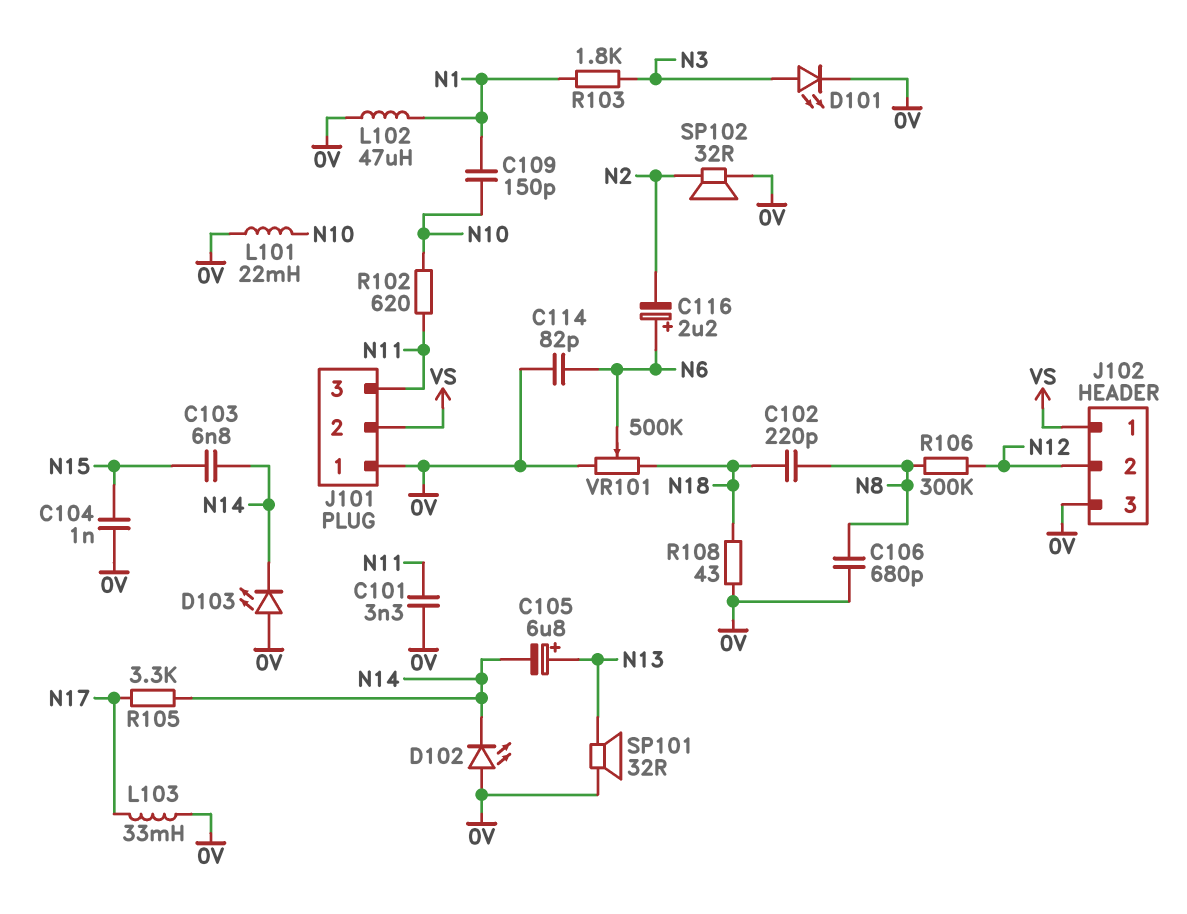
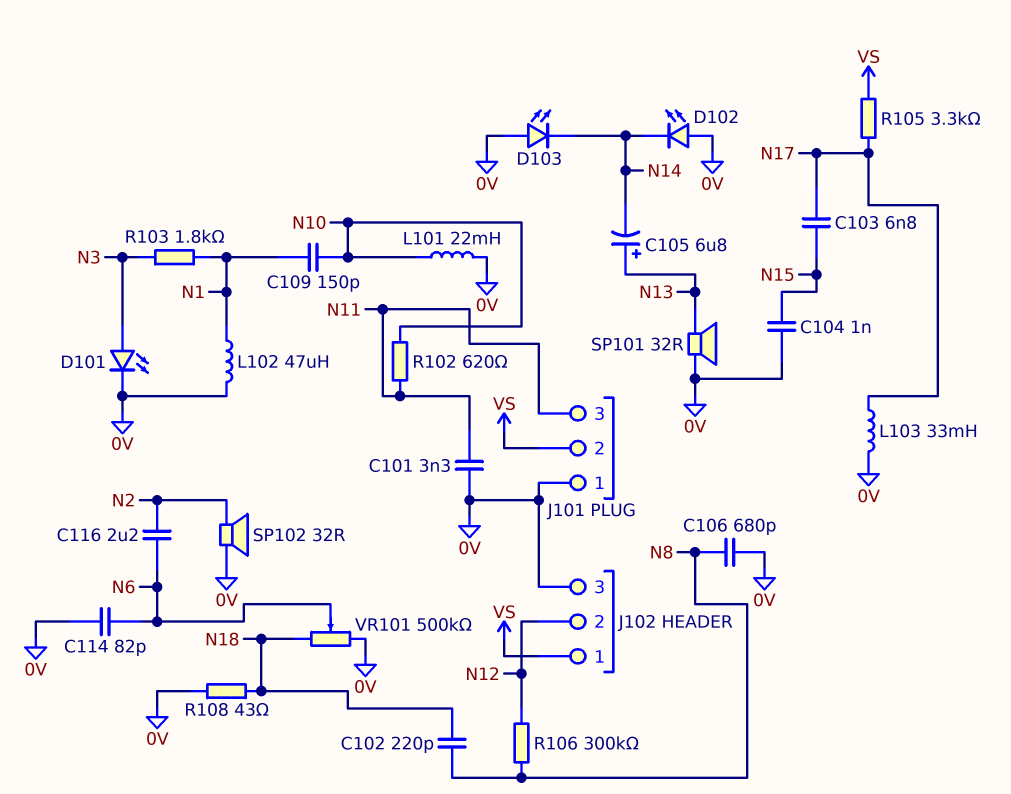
C103: 6.8nF (N14, N15) -> 6.8nF (N15, N17)
C116: 2.2uF (plus N6, minus N2) -> 2.2uF (N2, N6)
R105: 3.3k (N14, N17) -> 3.3k (N17, VS)

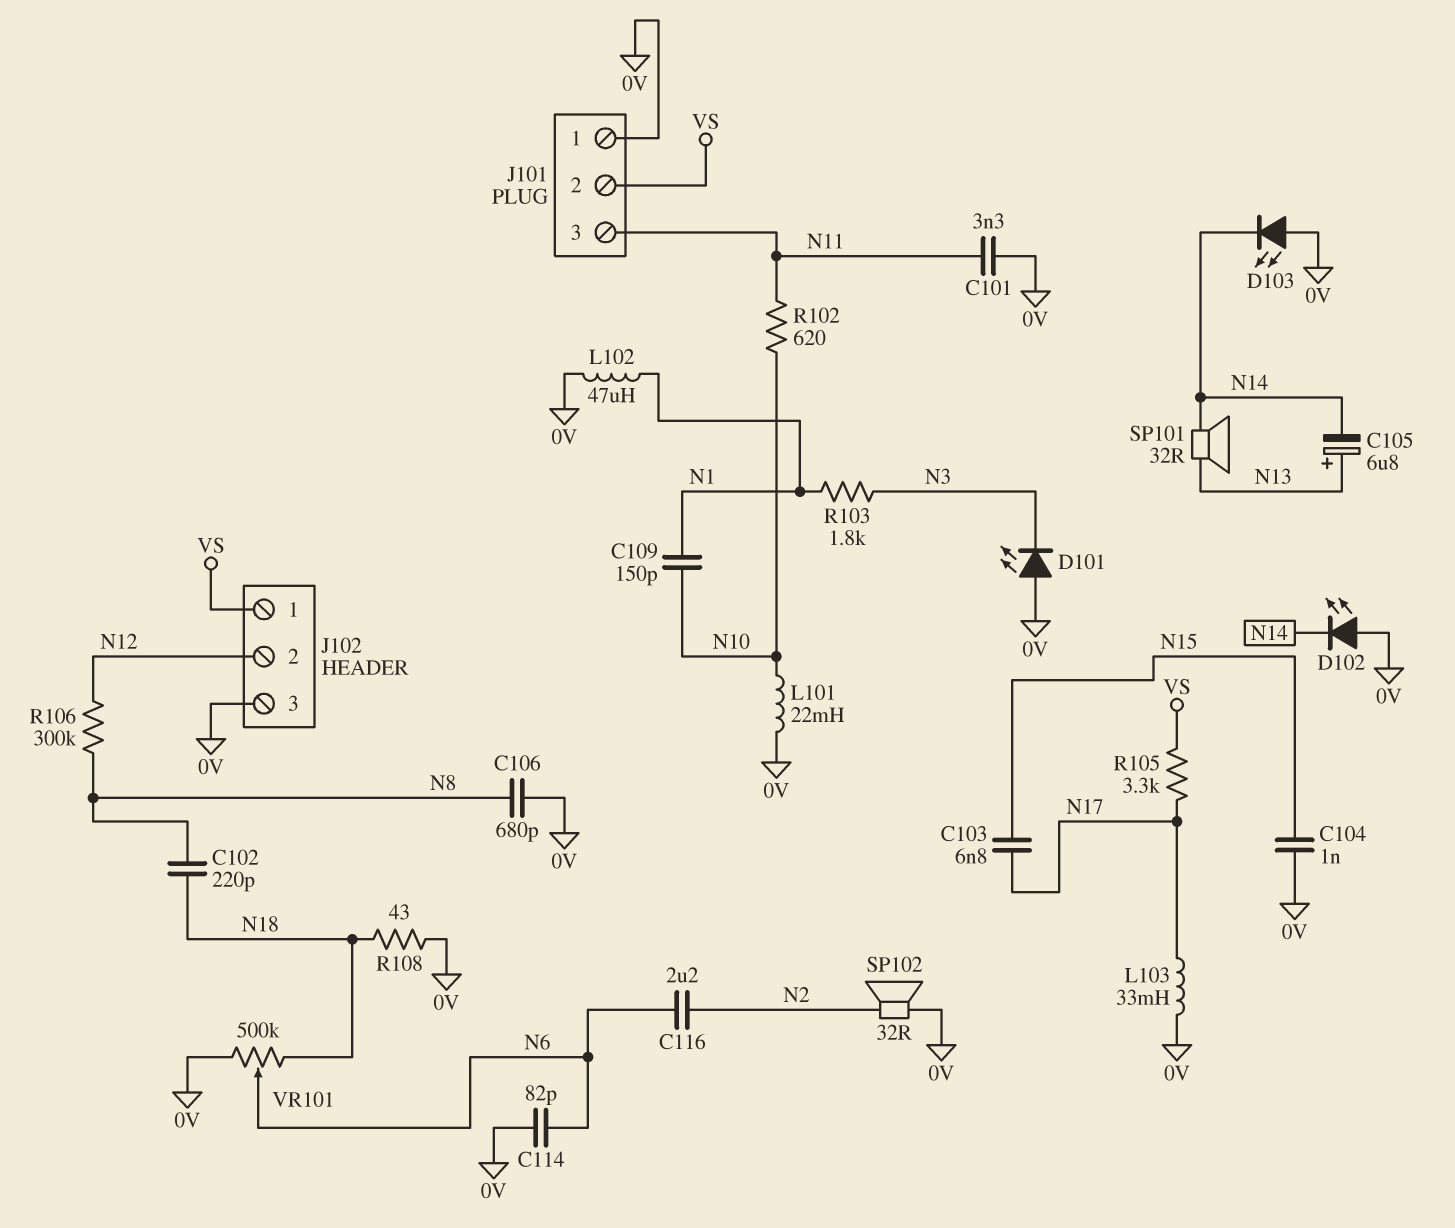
D101: LED (A N3, K 0V) -> LED (A 0V, K N3)
SP101: speaker 32R (0V, N13) -> speaker 32R (N13, N14)

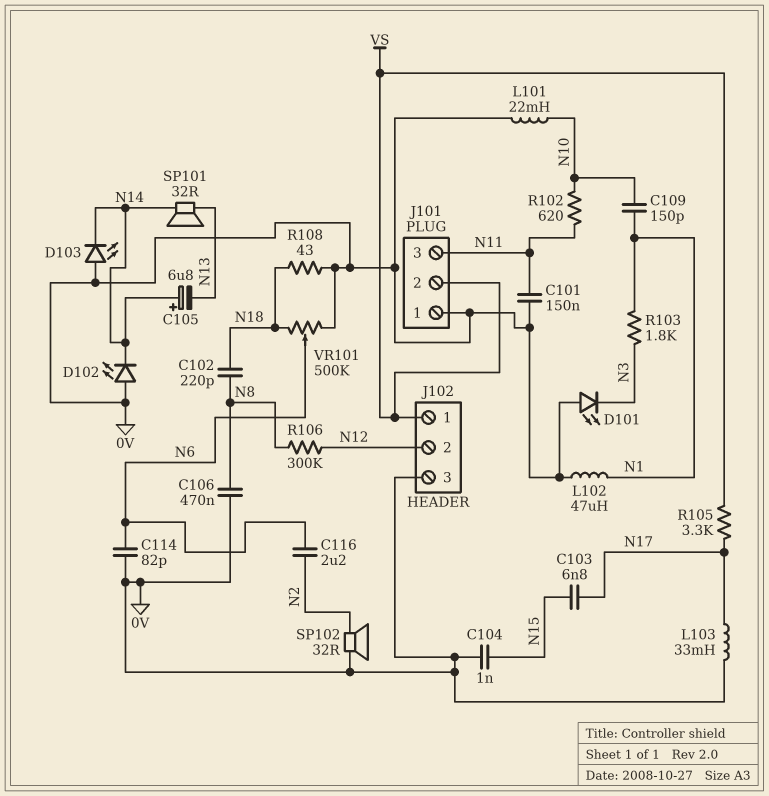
C101: 3.3nF (0V, N11) -> 150nF (0V, N11)
C105: 6.8uF (plus N13, minus N14) -> 6.8uF (plus N14, minus N13)
C106: 680pF (0V, N8) -> 470nF (0V, N8)

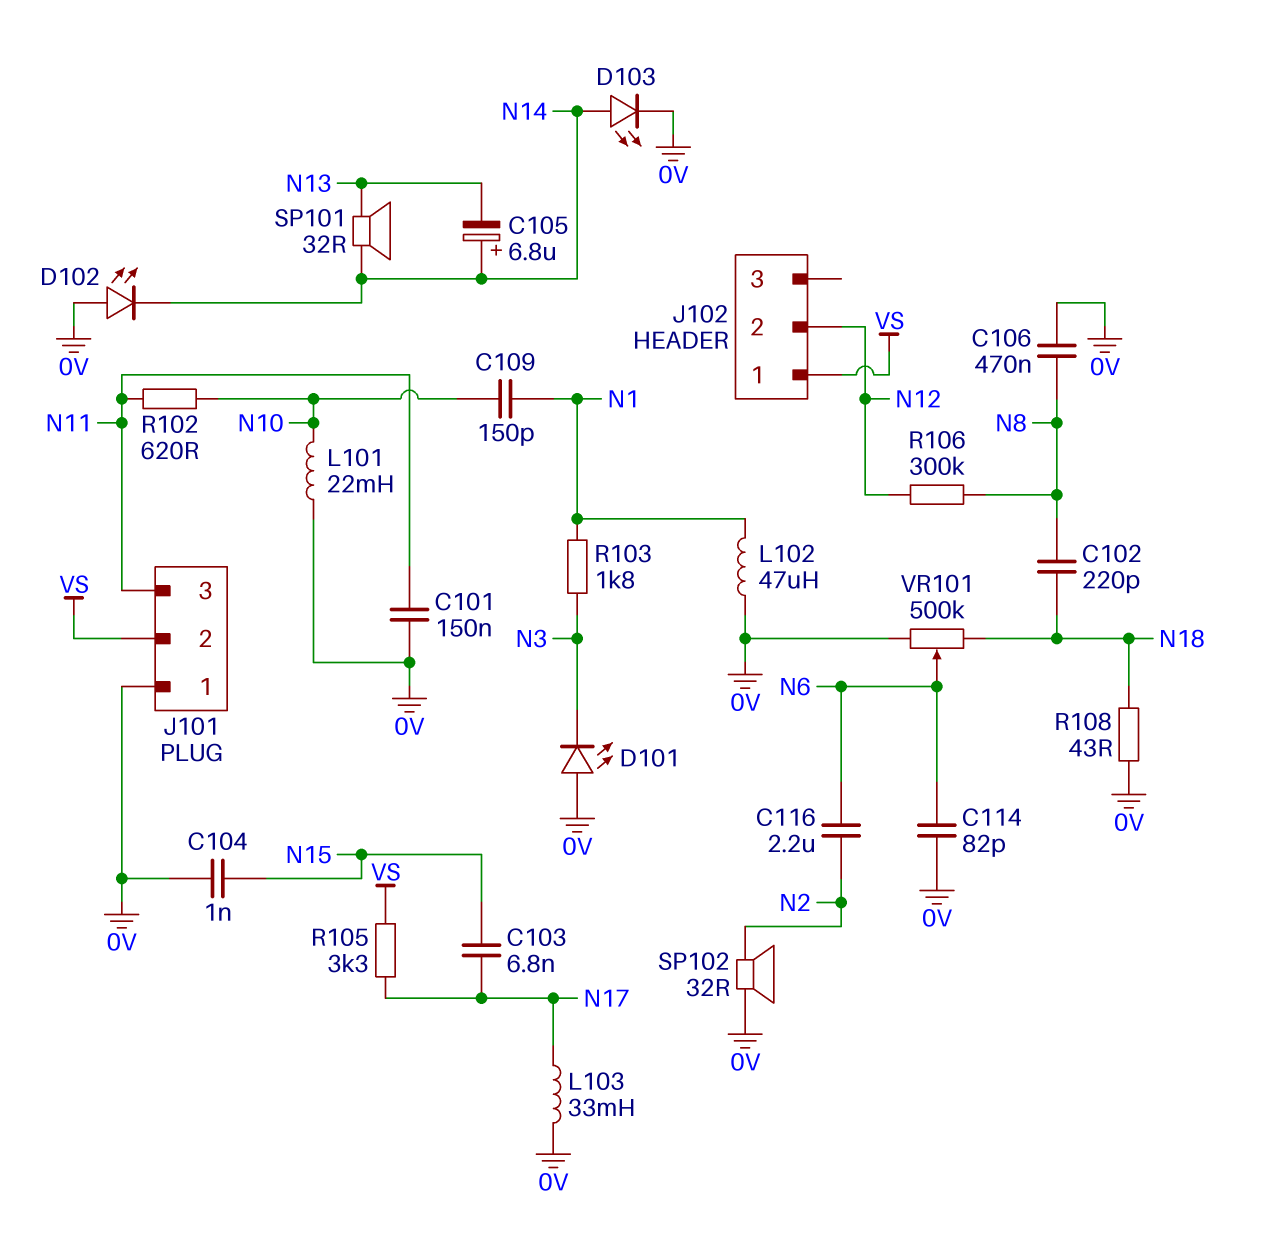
D103: LED (A 0V, K N14) -> LED (A N14, K 0V)
J102 pin 3: 0V -> none

